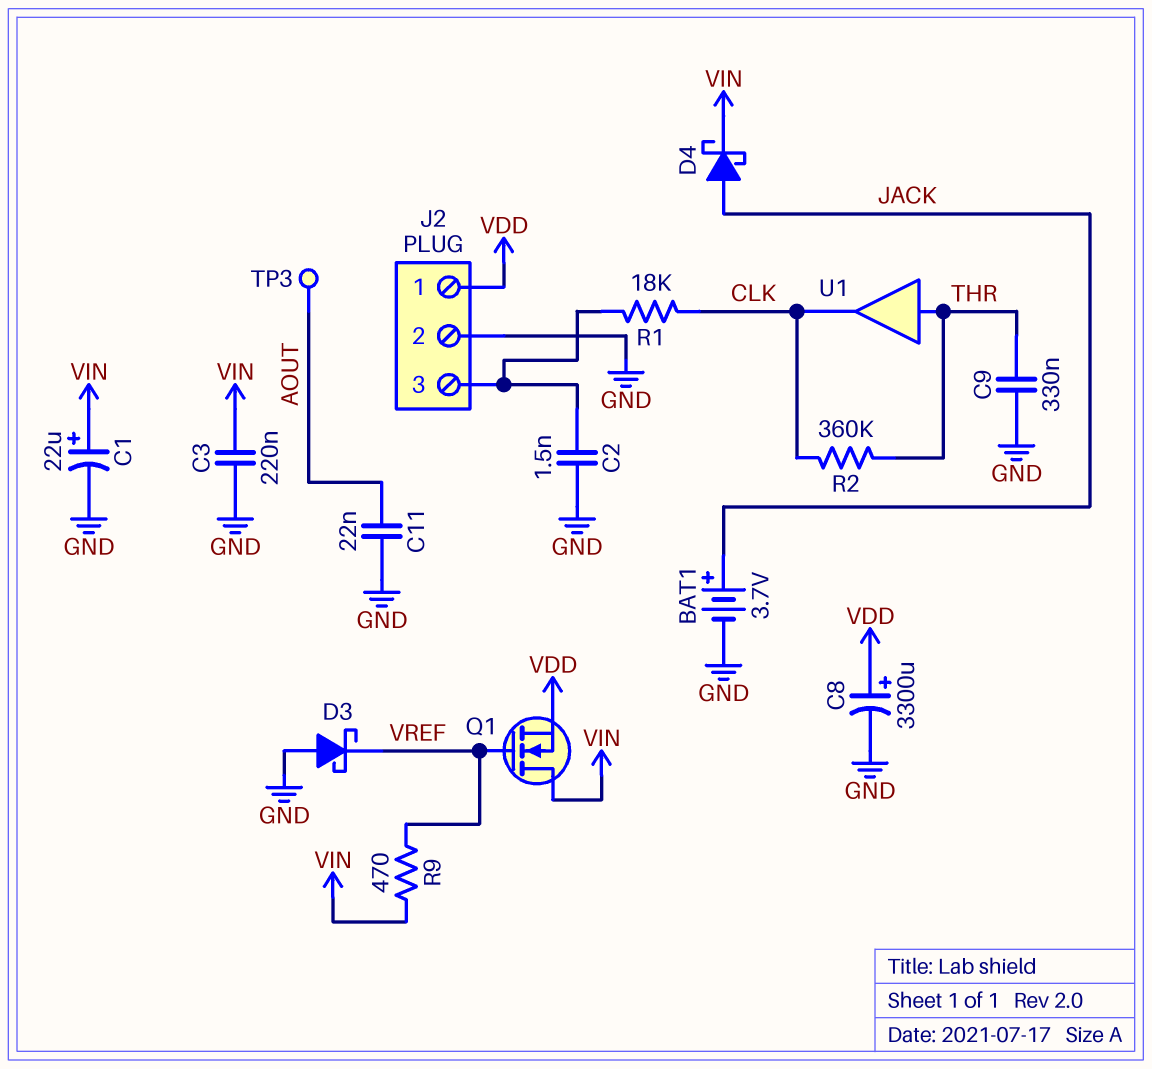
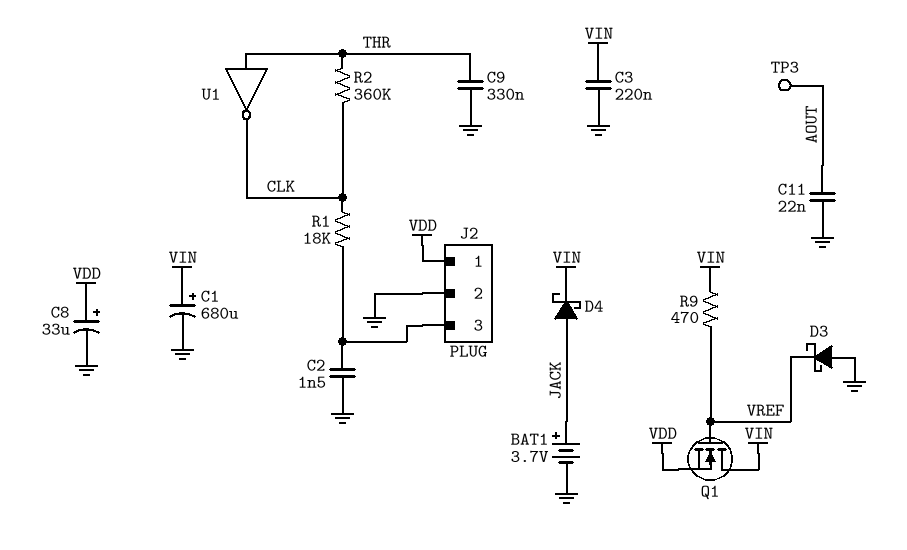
C1: 22uF (plus VIN, minus GND) -> 680uF (plus VIN, minus GND)
C8: 3300uF (plus VDD, minus GND) -> 33uF (plus VDD, minus GND)
U1: buffer (in THR, out CLK) -> NOT (in THR, out CLK)

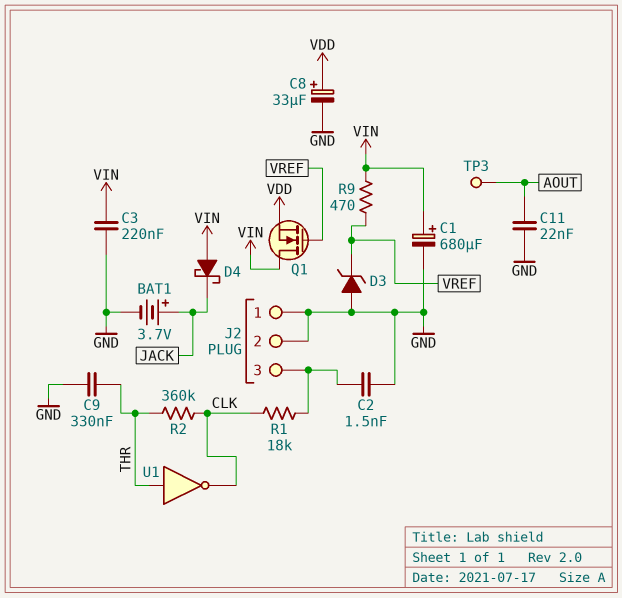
D3: schottky (A GND, K VREF) -> zener (A GND, K VREF)
D4: schottky (A JACK, K VIN) -> schottky (A VIN, K JACK)
J2 pin 1: VDD -> GND

